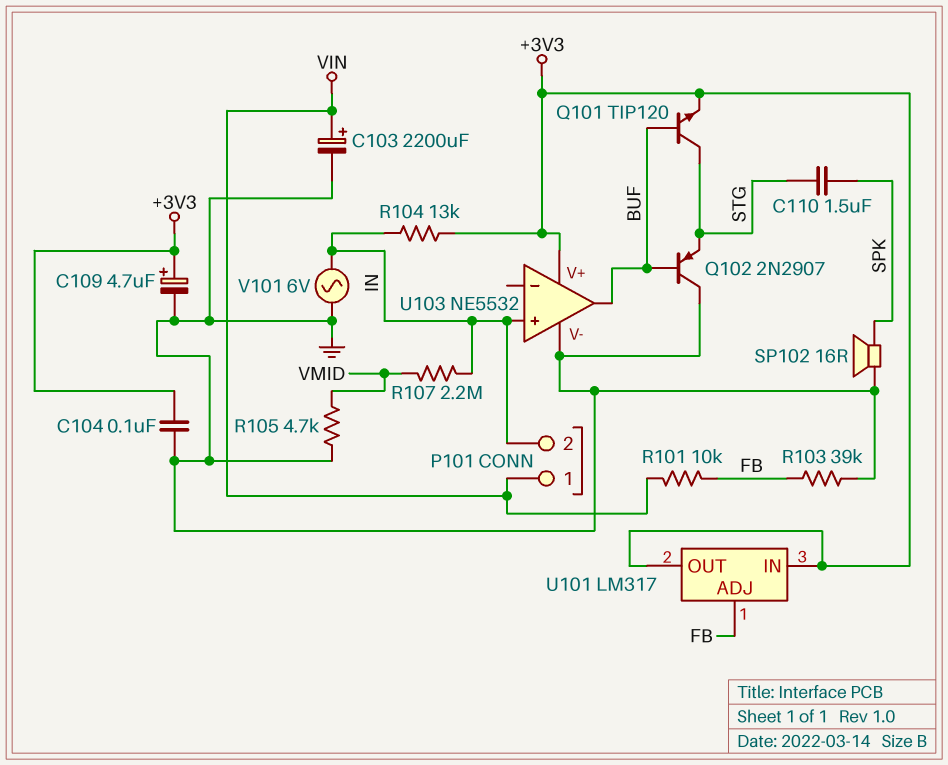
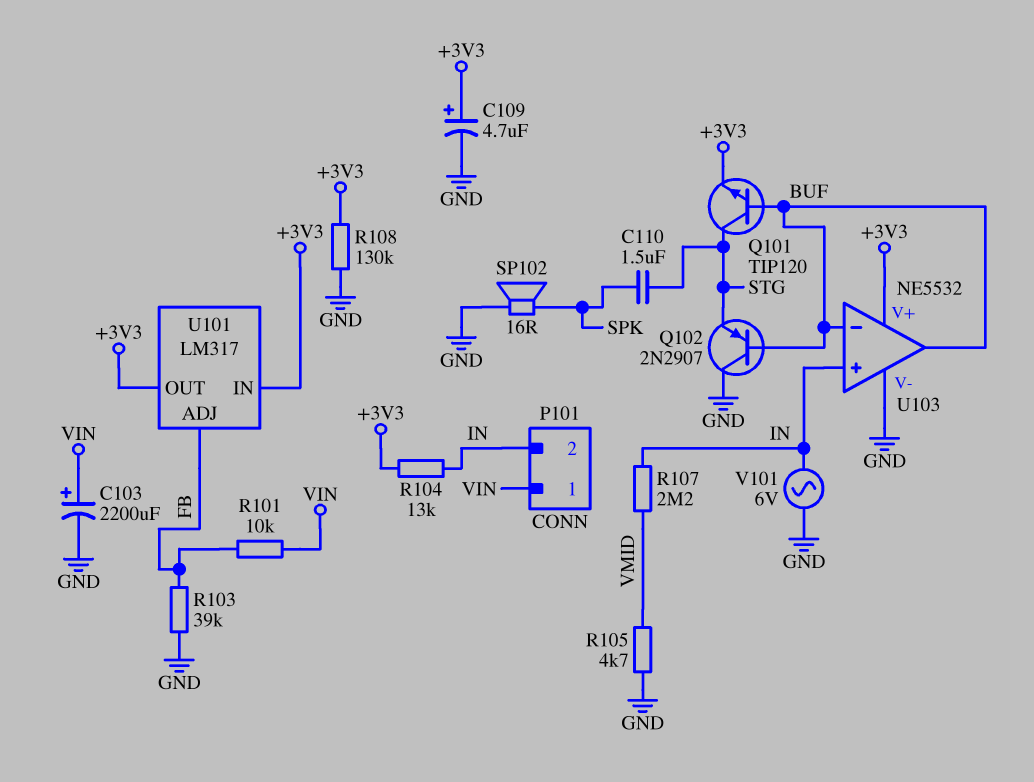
C104: 100nF (+3V3, GND) -> none
R108: none -> 130k (+3V3, GND)
U103 pin in-: none -> BUF

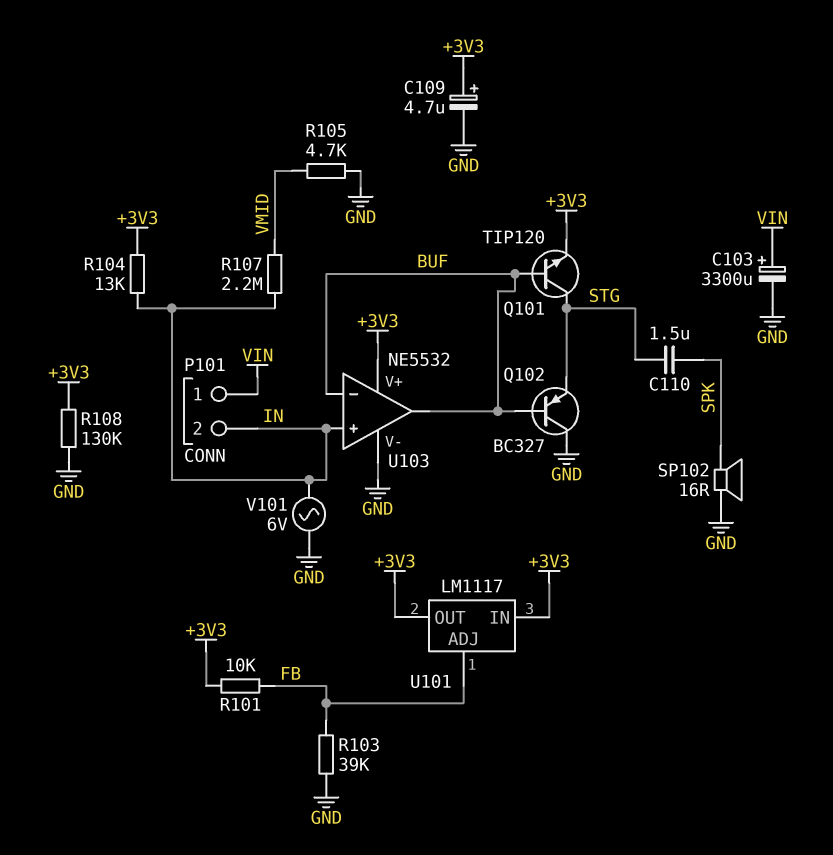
C103: 2200uF (plus VIN, minus GND) -> 3300uF (plus VIN, minus GND)
Q102: PNP 2N2907 (B BUF, C GND, E STG) -> PNP BC327 (B BUF, C GND, E STG)
R101: 10k (FB, VIN) -> 10k (+3V3, FB)
U101: LM317 -> LM1117

